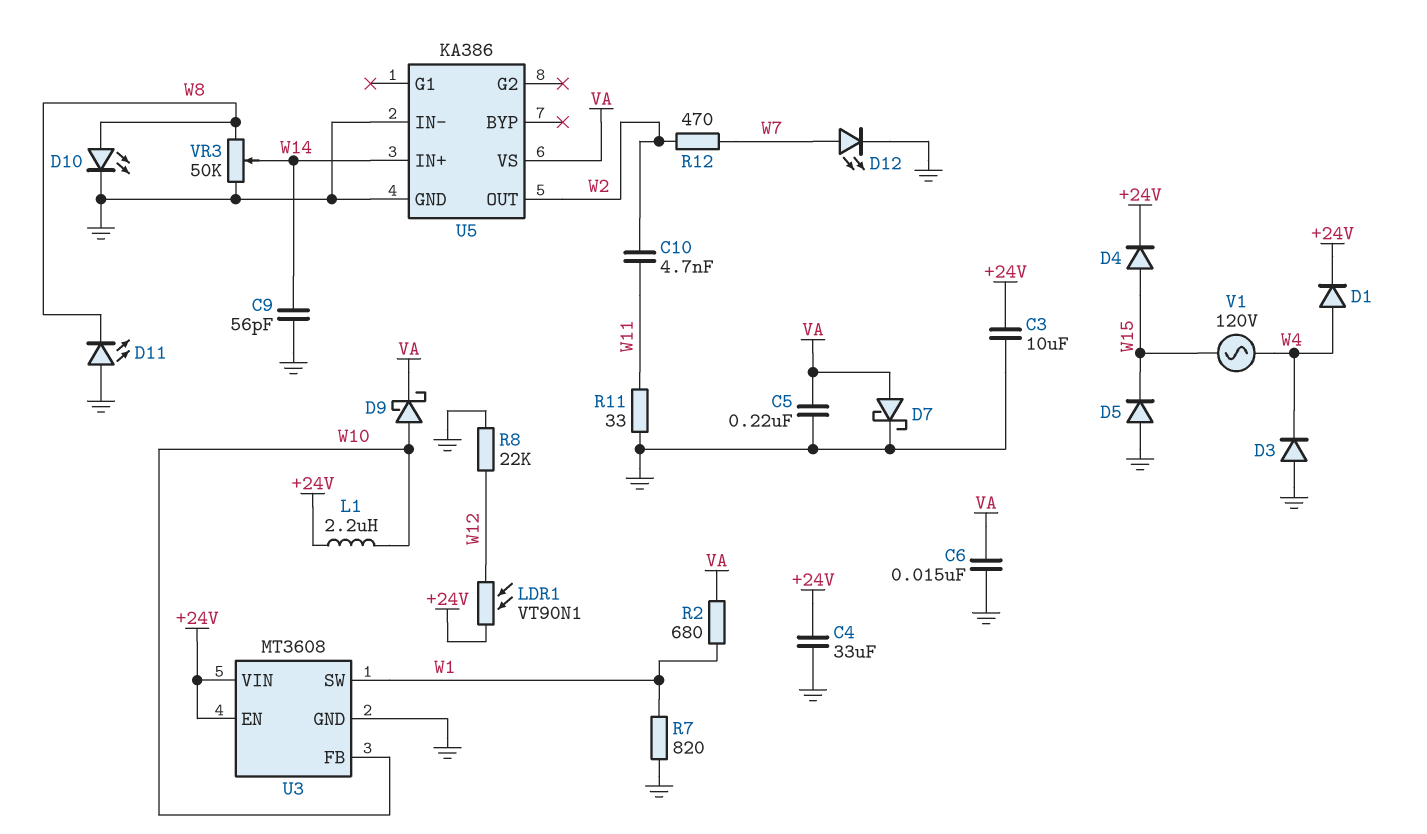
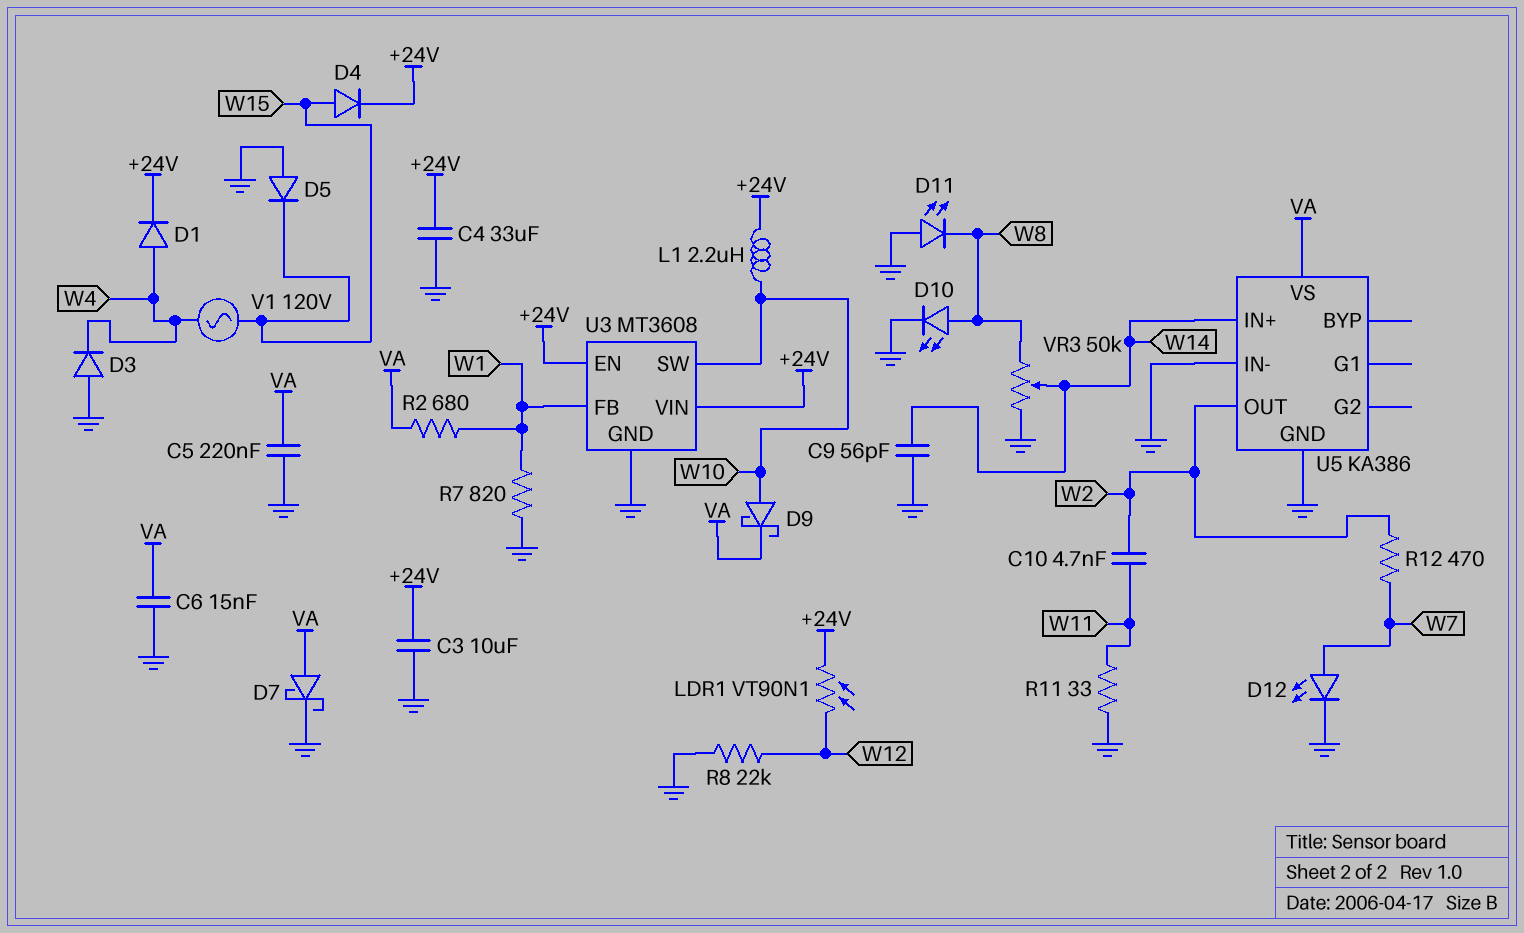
U3 pin FB: W10 -> W1
U3 pin SW: W1 -> W10

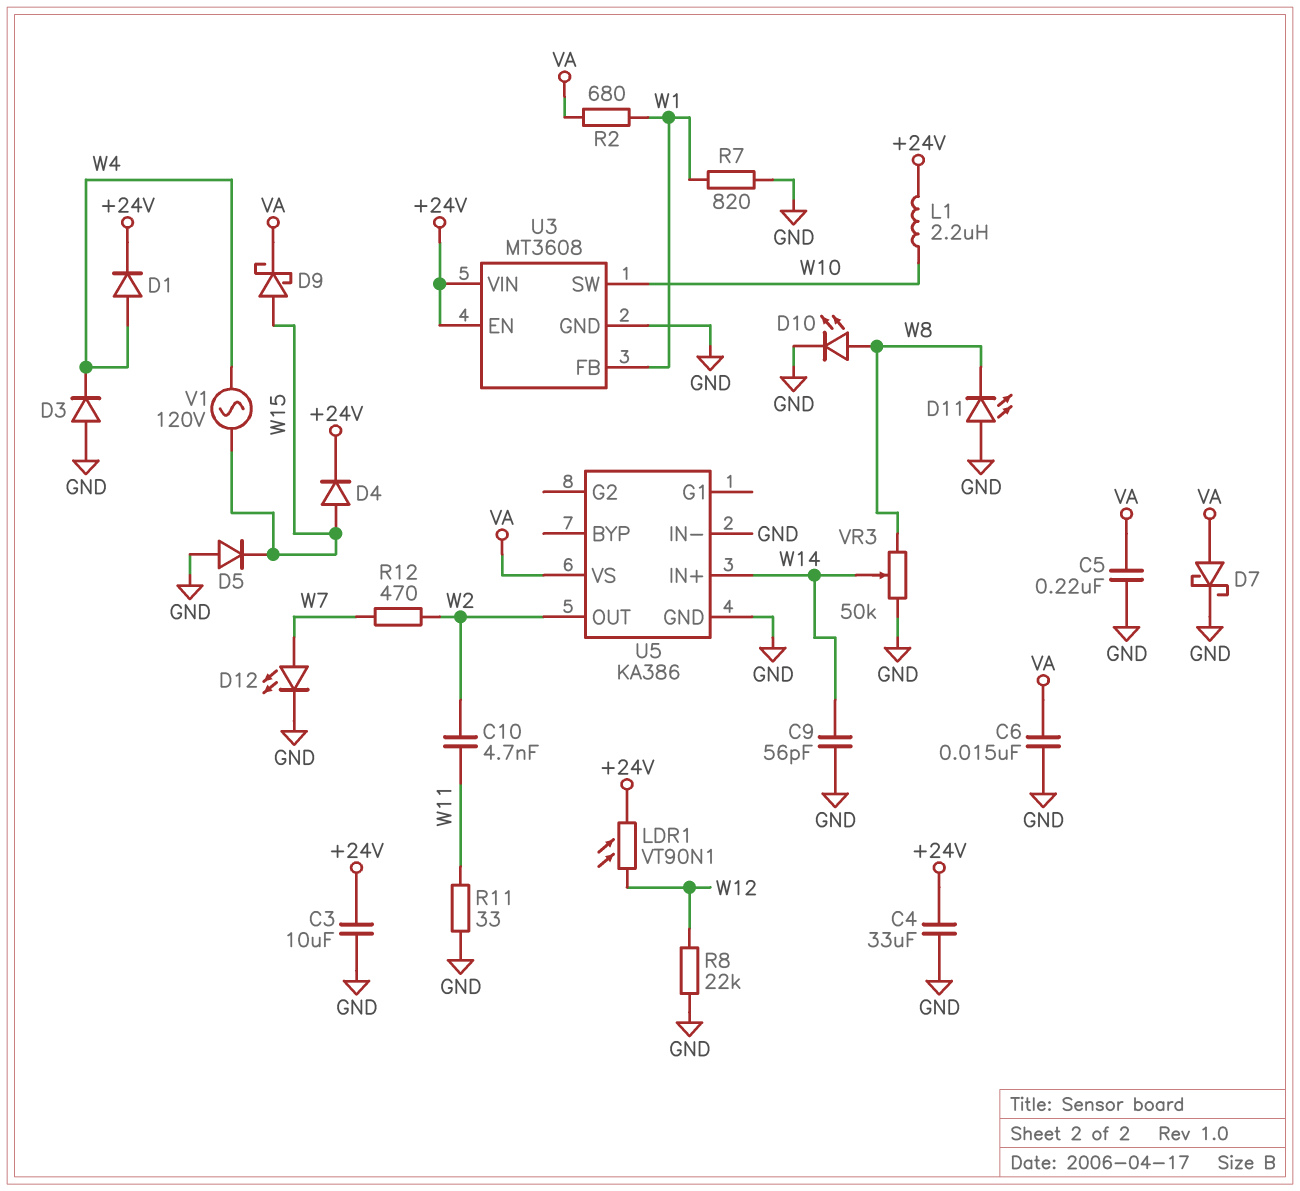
D9: schottky (A W10, K VA) -> schottky (A W15, K VA)

